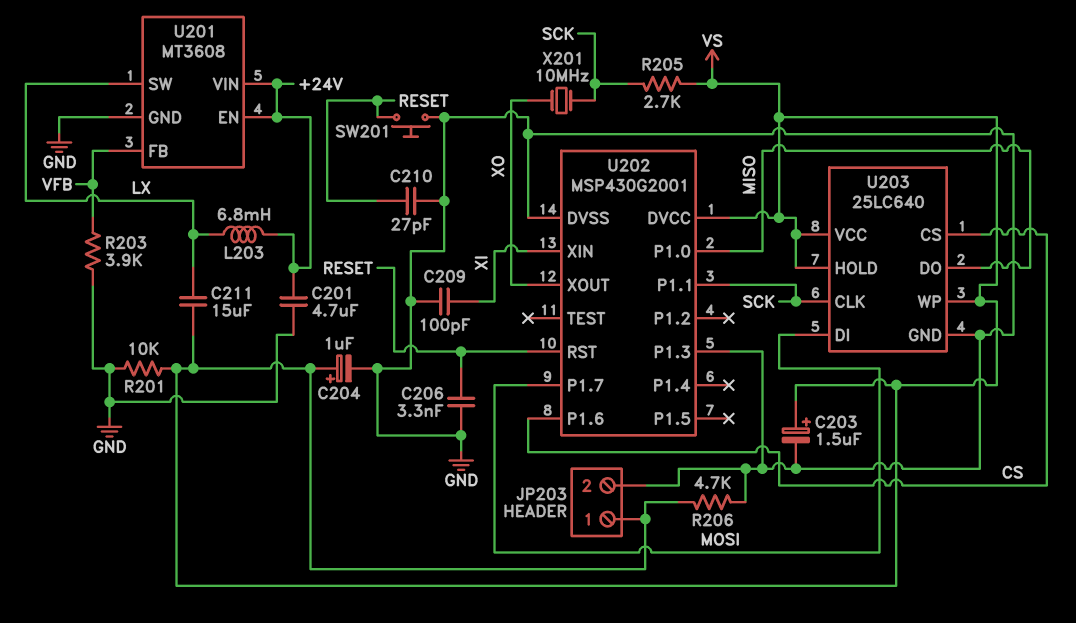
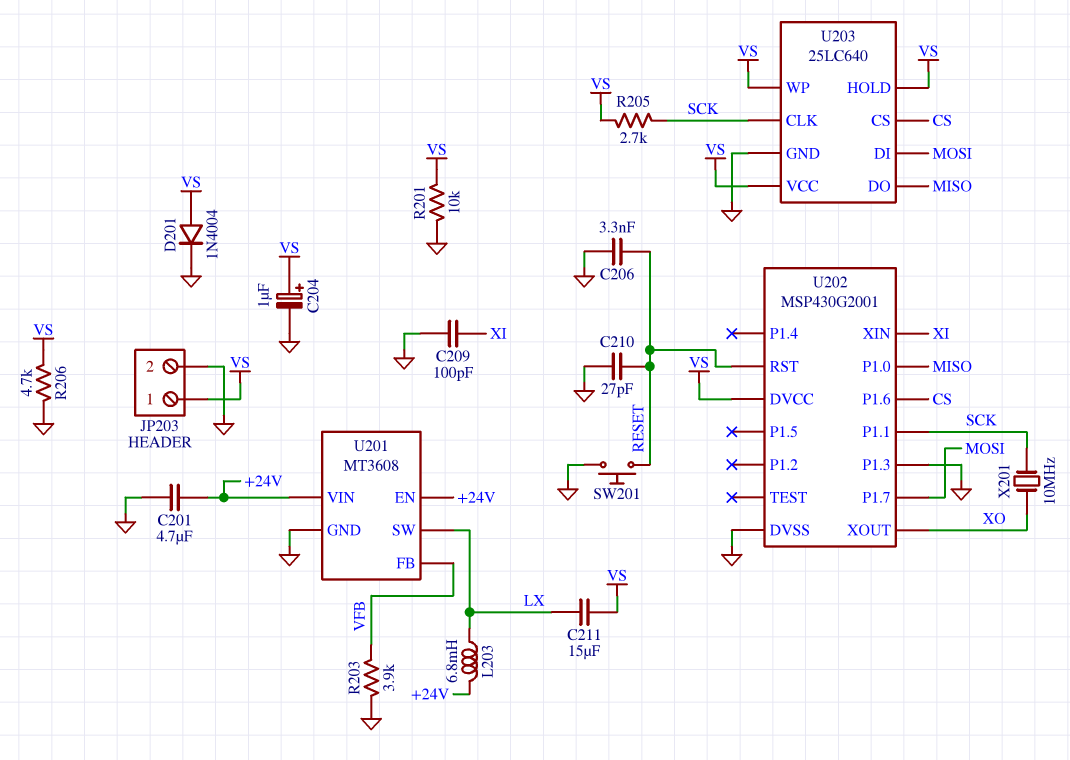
C203: 1.5uF (plus VS, minus GND) -> none
D201: none -> diode 1N4004 (A VS, K GND)

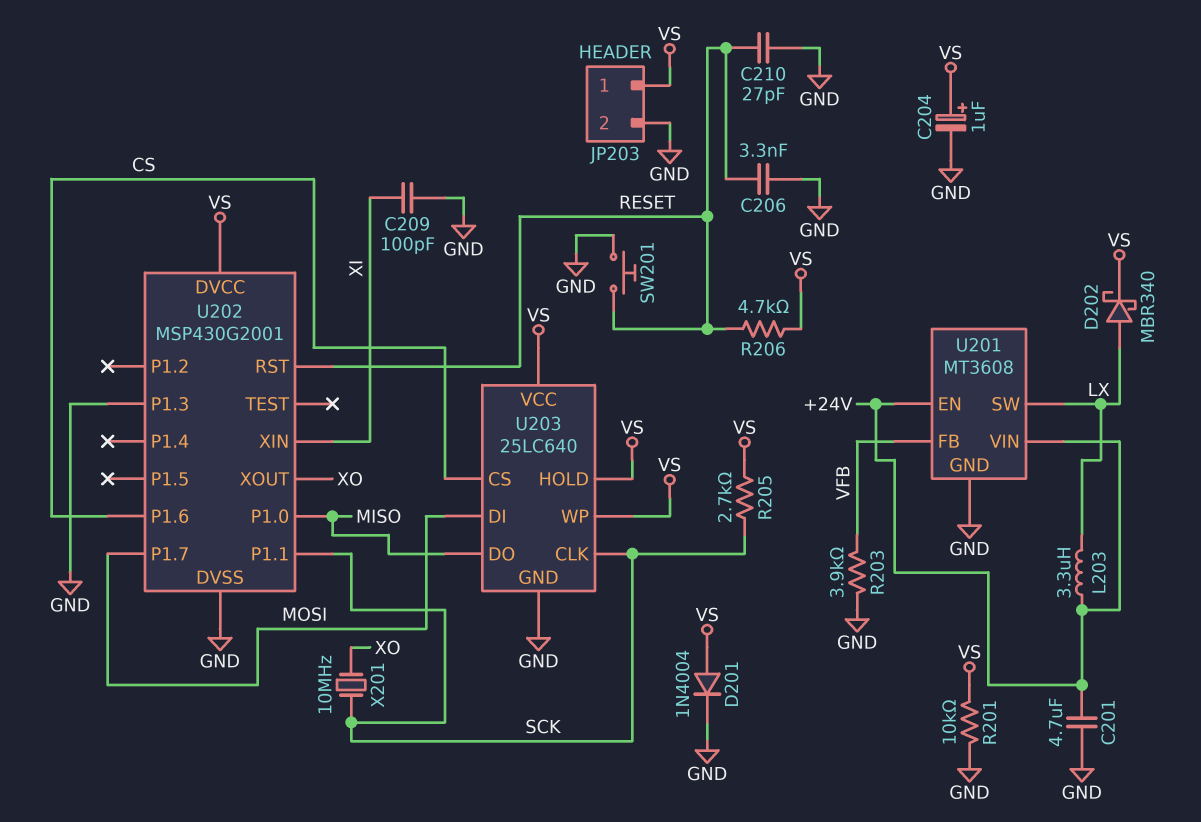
C211: 15uF (LX, VS) -> none
D202: none -> schottky MBR340 (A LX, K VS)
L203: 6.8mH (+24V, LX) -> 3.3uH (+24V, LX)
R206: 4.7k (GND, VS) -> 4.7k (RESET, VS)

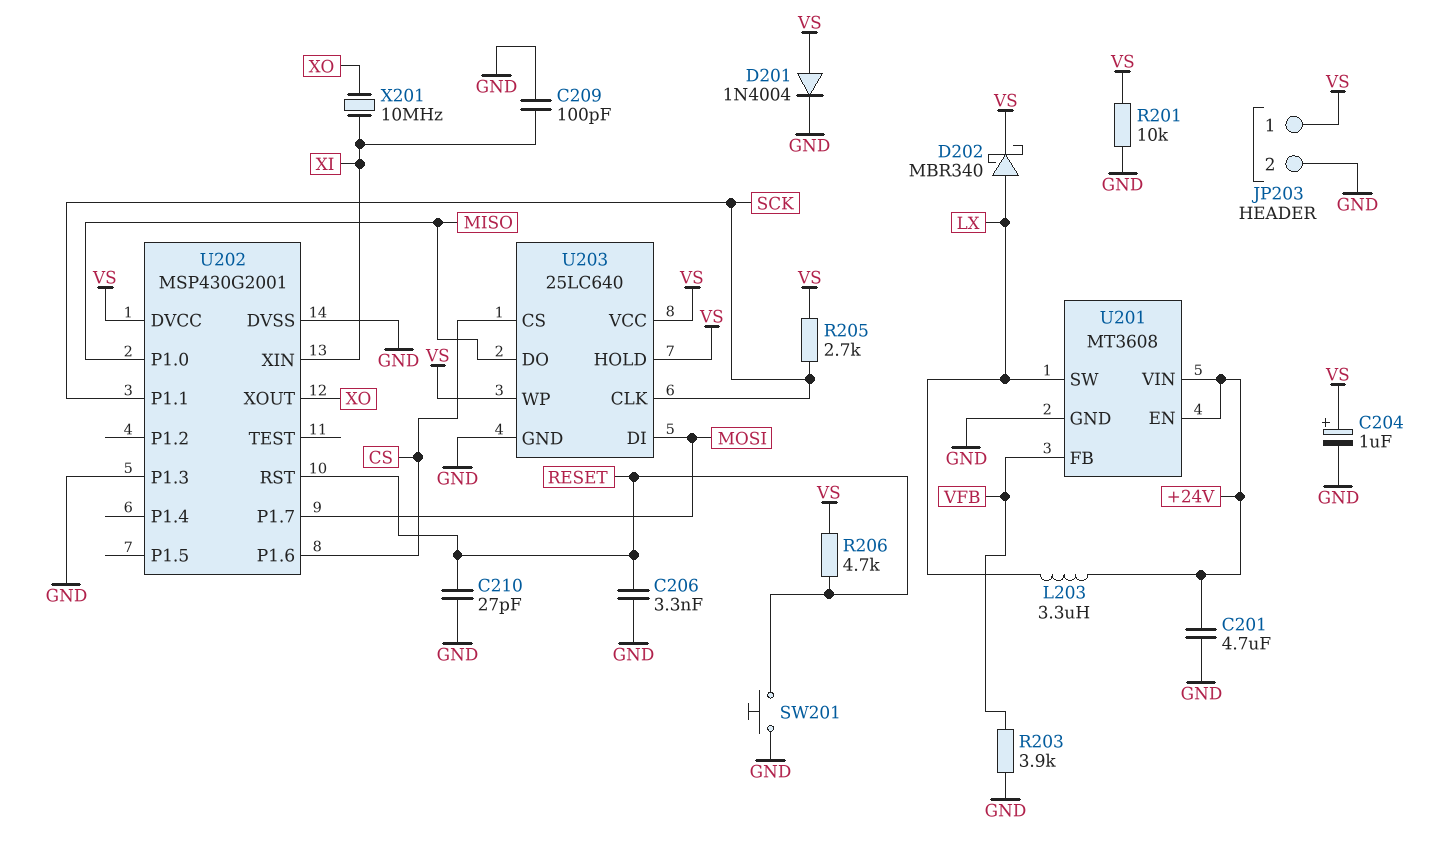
X201: 10MHz (SCK, XO) -> 10MHz (XI, XO)

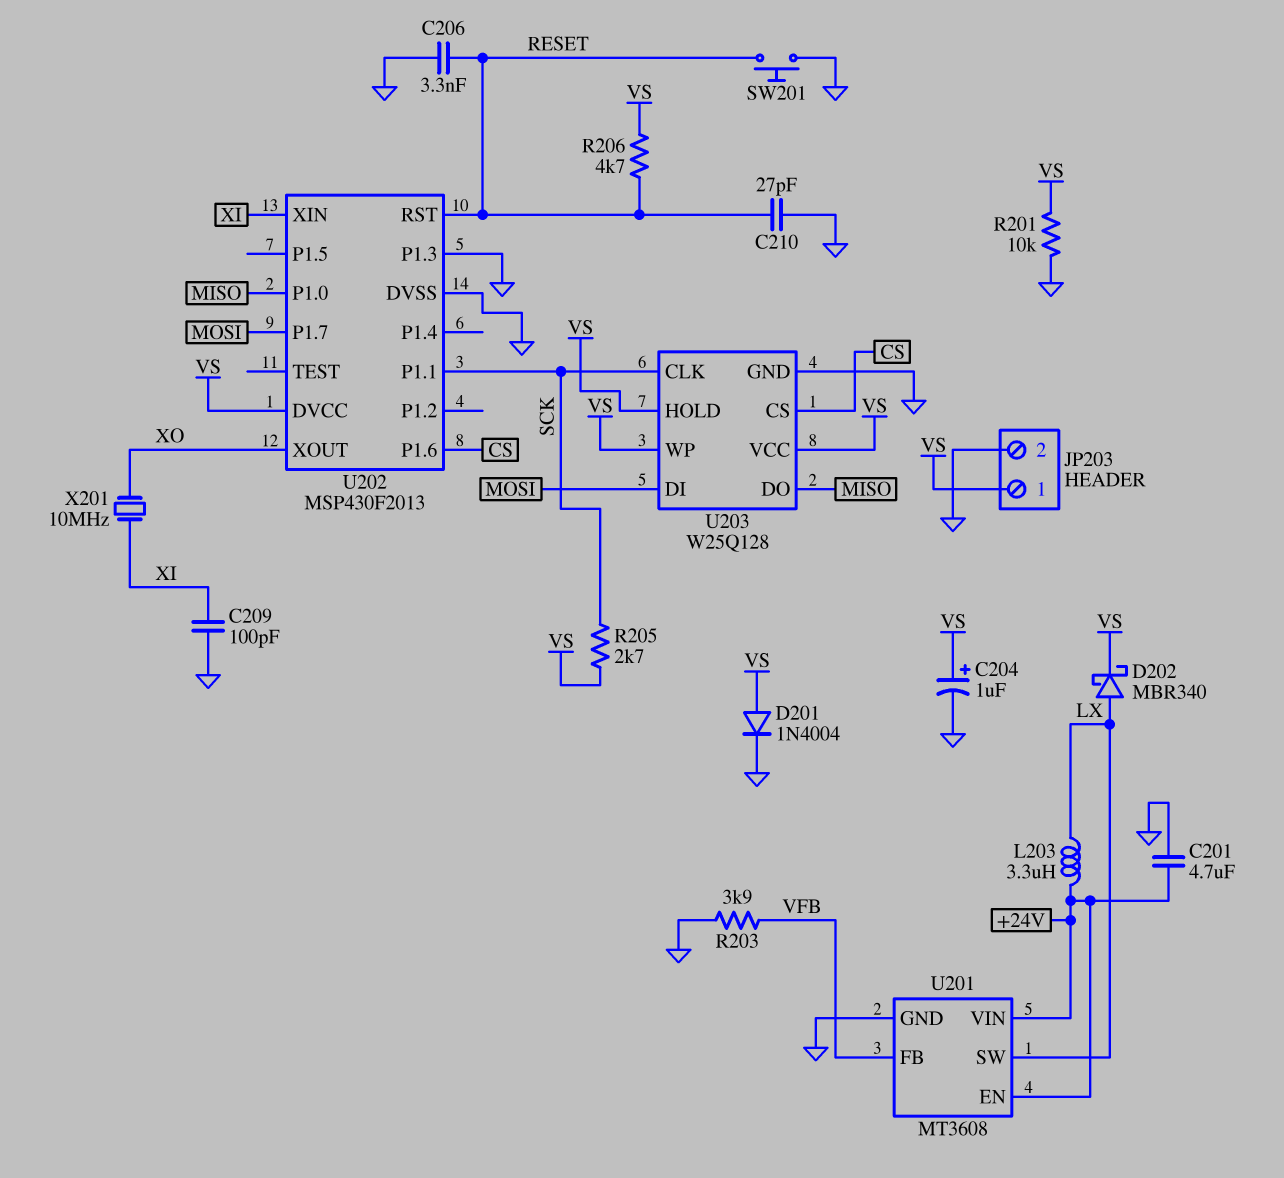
U202: MSP430G2001 -> MSP430F2013
U203: 25LC640 -> W25Q128

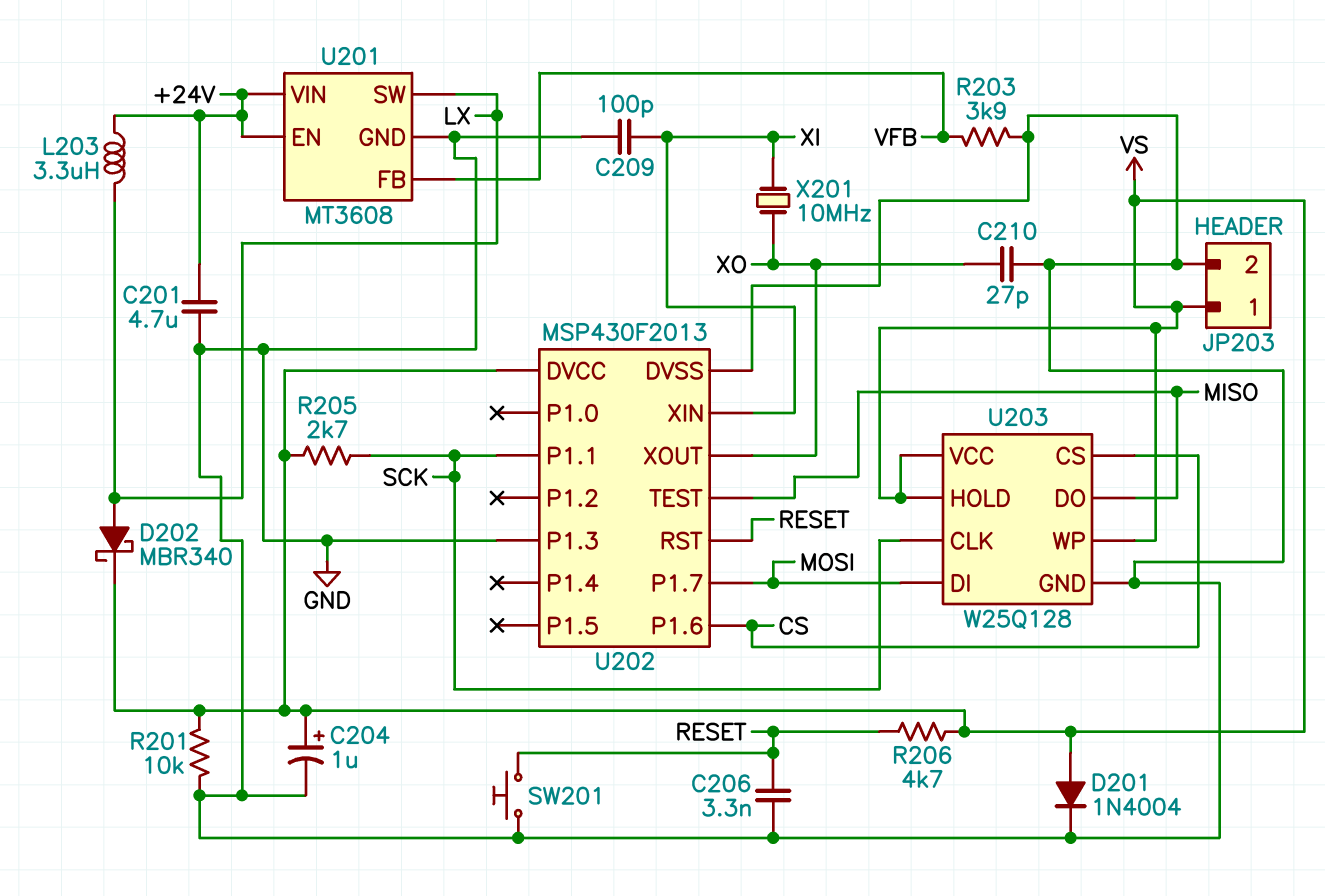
C210: 27pF (GND, RESET) -> 27pF (GND, XO)
U202 pin P1.0: MISO -> none
U202 pin TEST: none -> MISO

